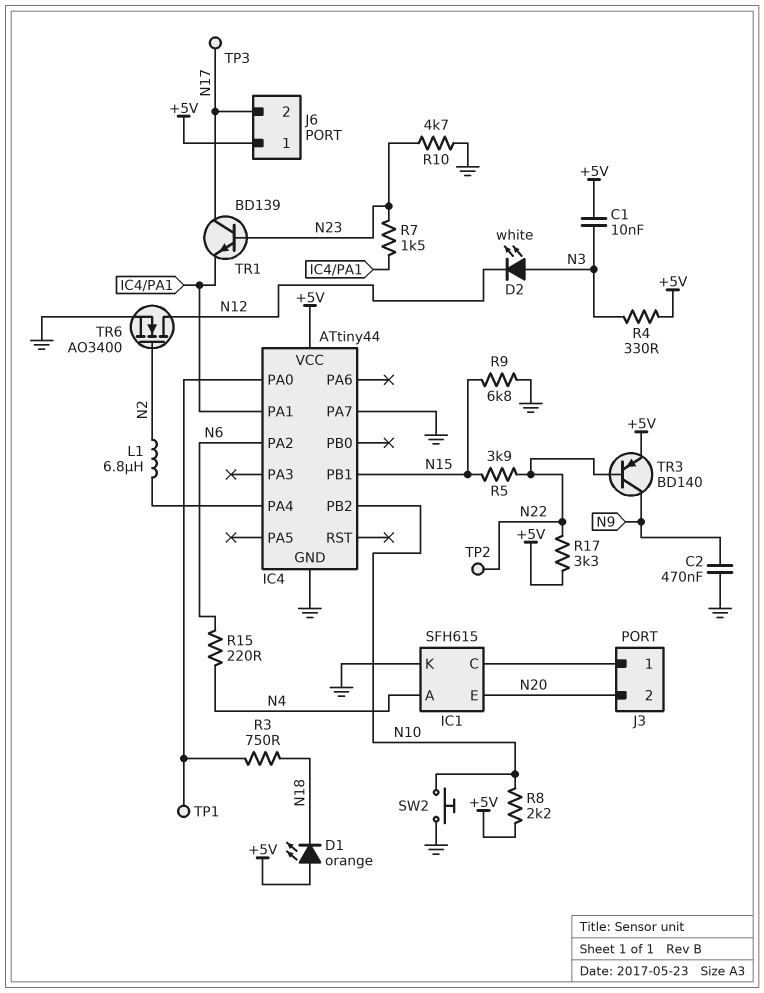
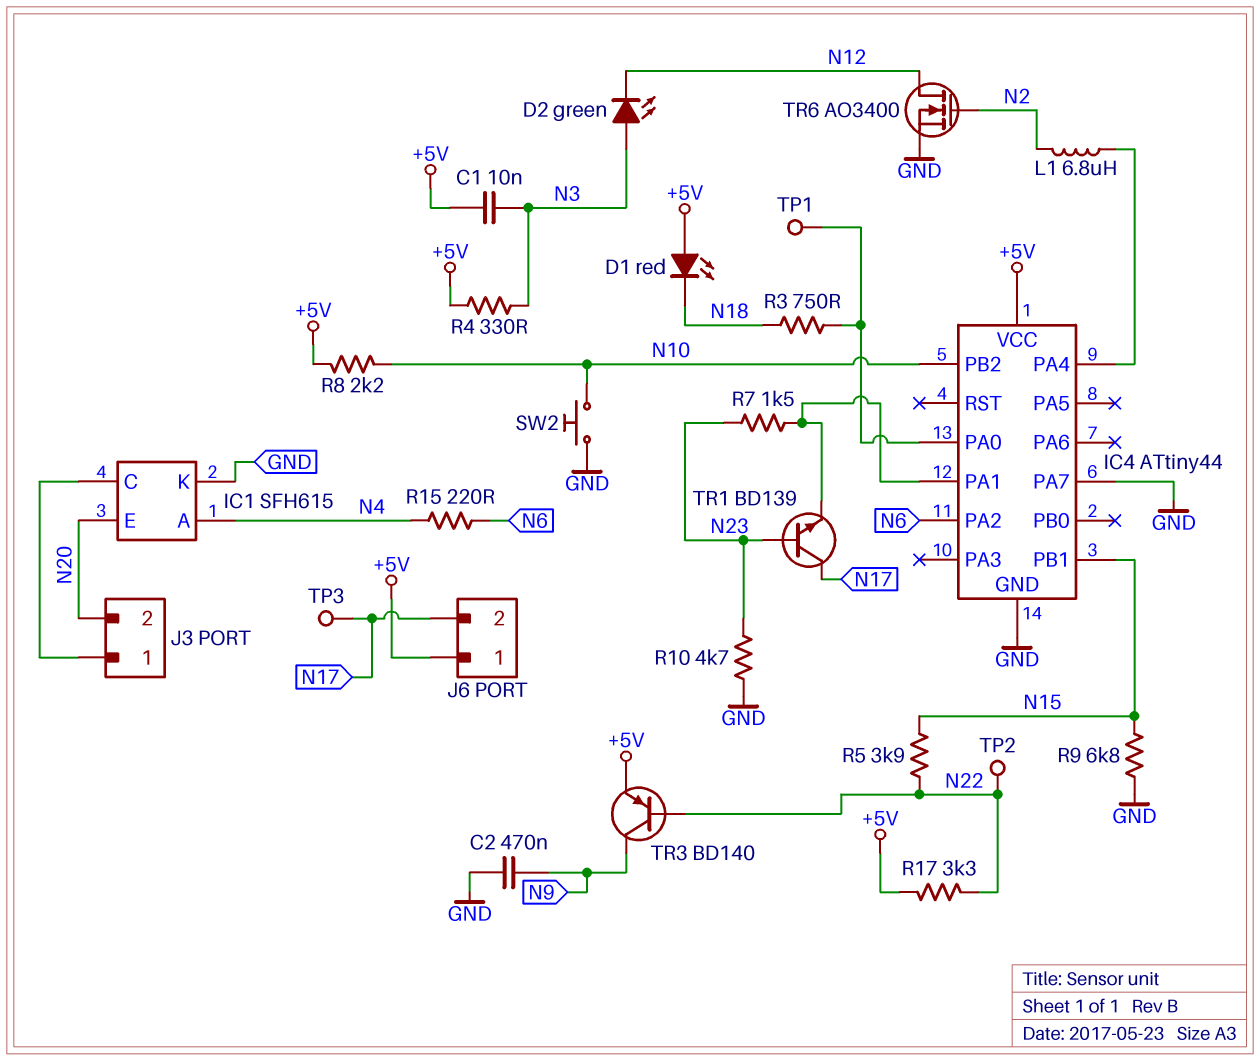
D1: LED orange (A +5V, K N18) -> LED red (A +5V, K N18)
D2: LED white (A N3, K N12) -> LED green (A N3, K N12)

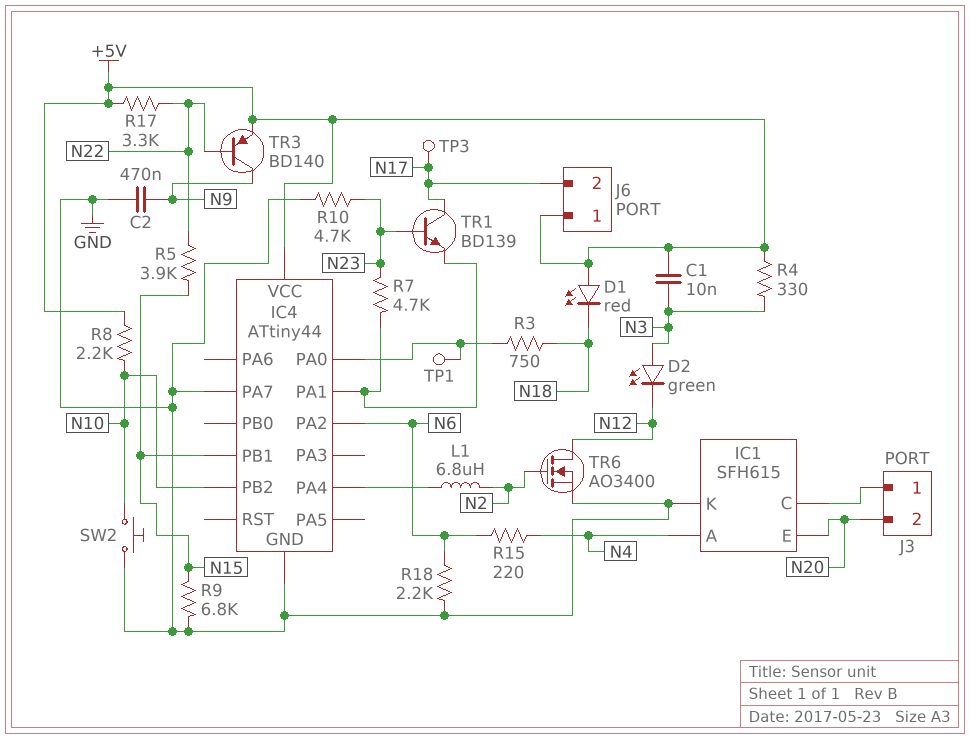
R7: 1.5k (IC4/PA1, N23) -> 4.7k (IC4/PA1, N23)
R18: none -> 2.2k (GND, N6)
TP2: test point (N22) -> none

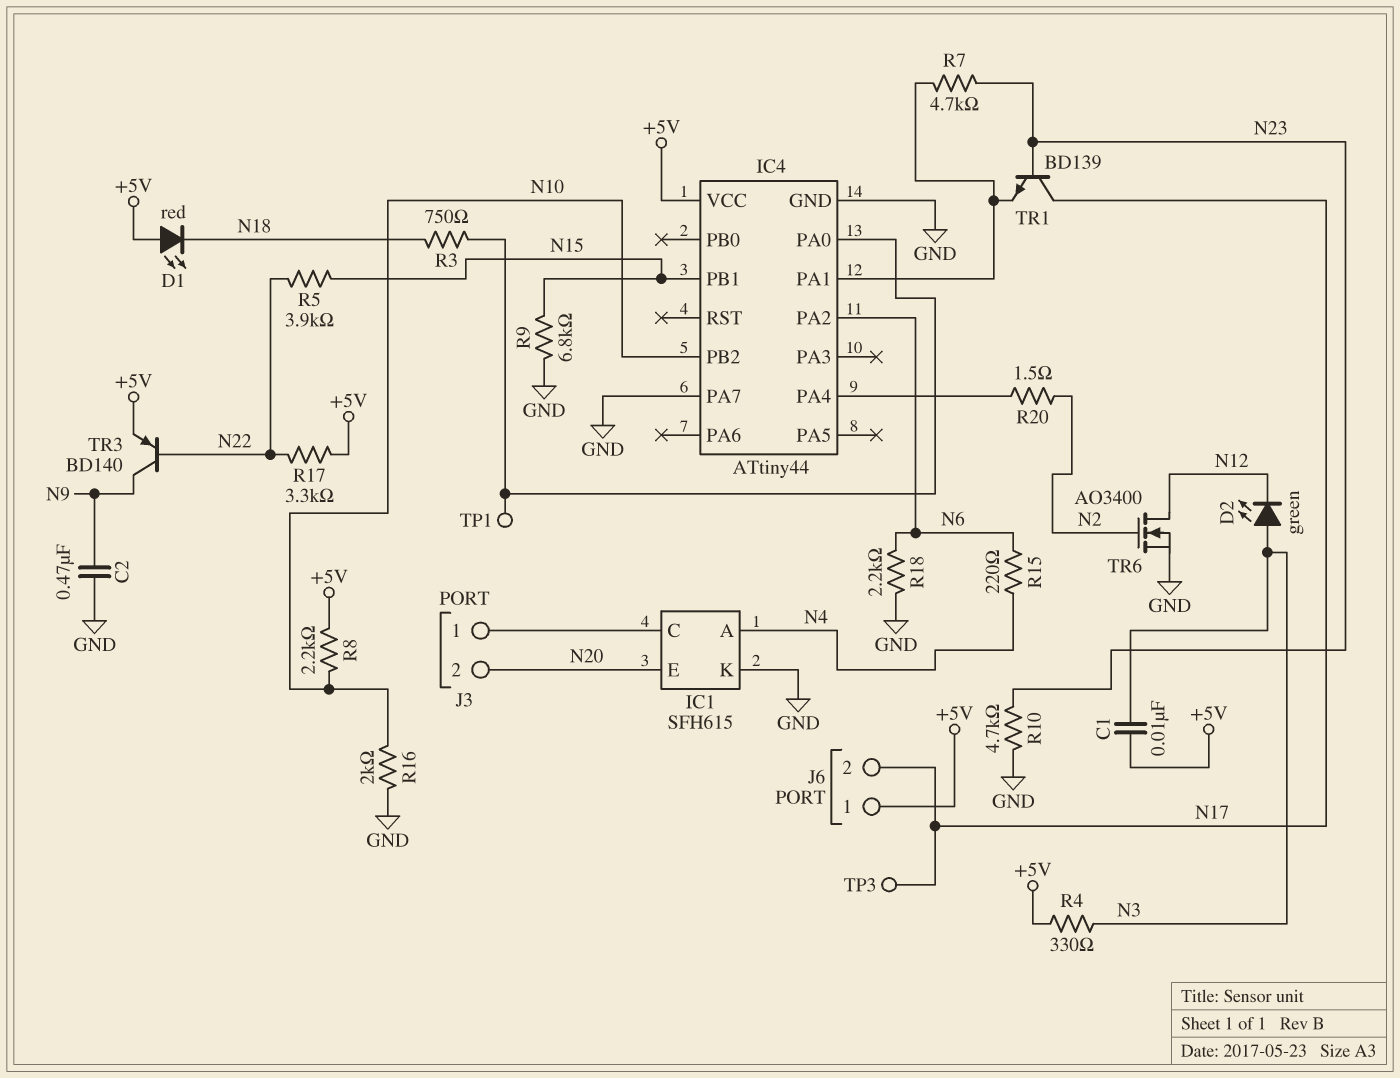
L1: 6.8uH (IC4/PA4, N2) -> none
R16: none -> 2k (GND, N10)
R20: none -> 1.5 (IC4/PA4, N2)
SW2: button (GND, N10) -> none

